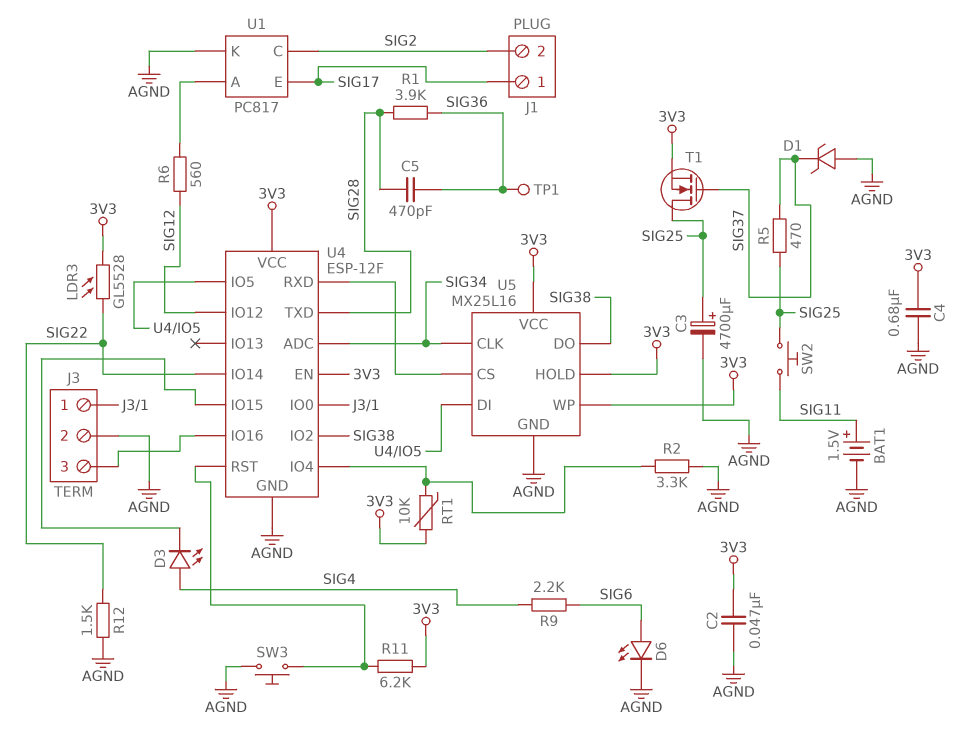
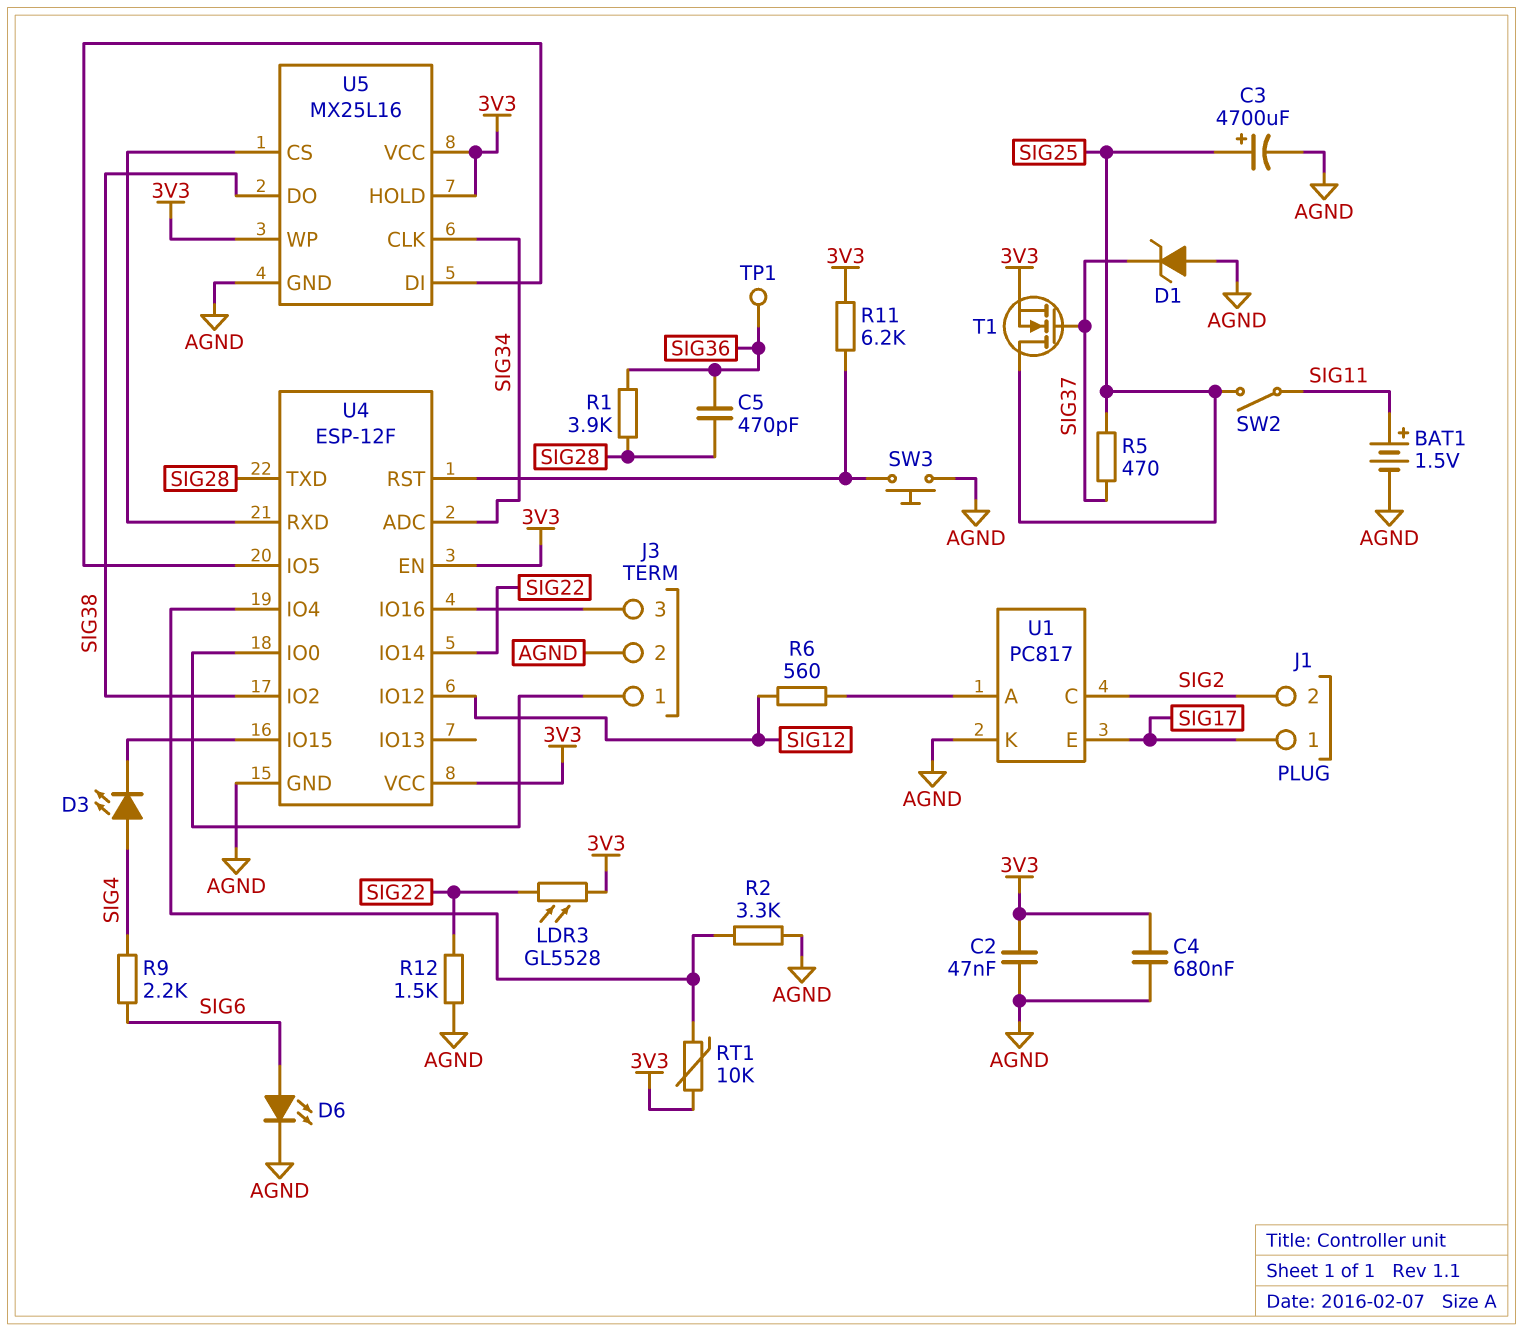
SW2: button (SIG11, SIG25) -> switch (SIG11, SIG25)

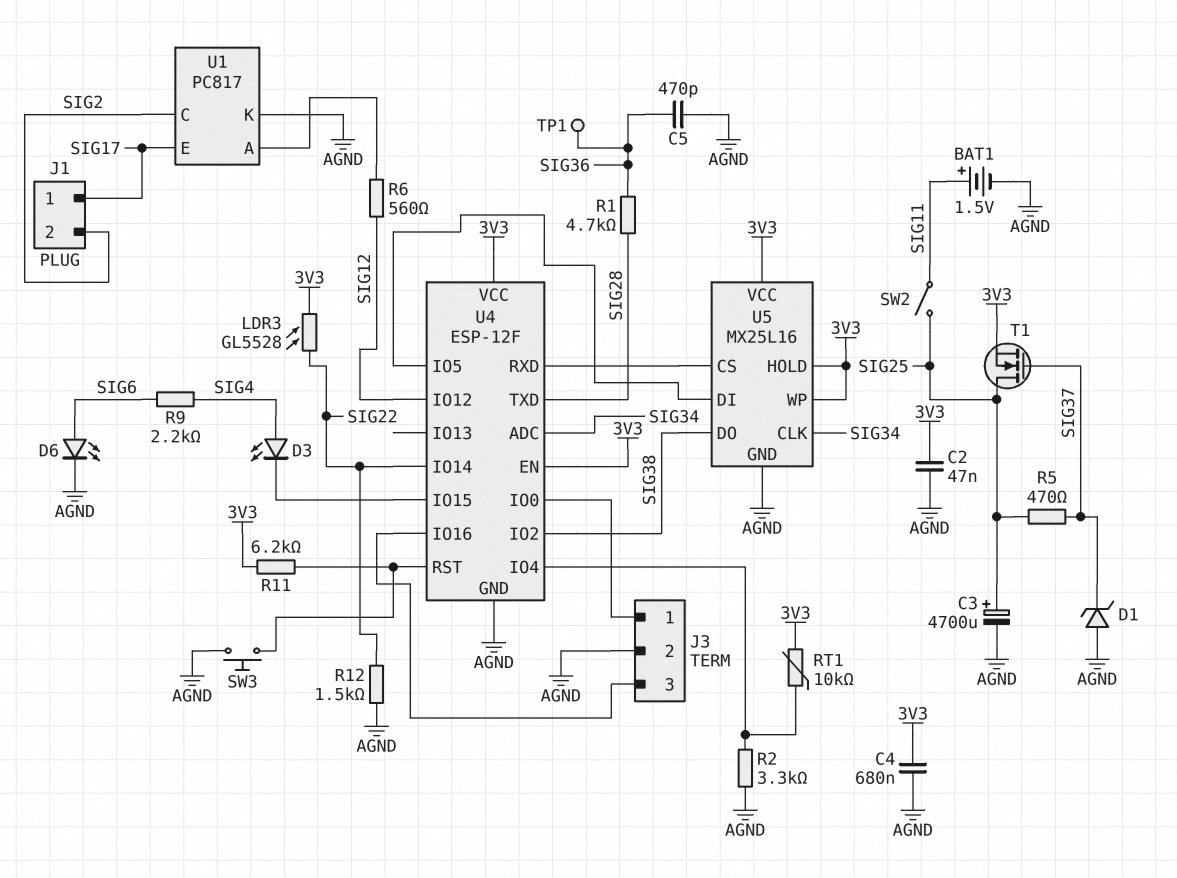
C5: 470pF (SIG28, SIG36) -> 470pF (AGND, SIG36)
R1: 3.9k (SIG28, SIG36) -> 4.7k (SIG28, SIG36)

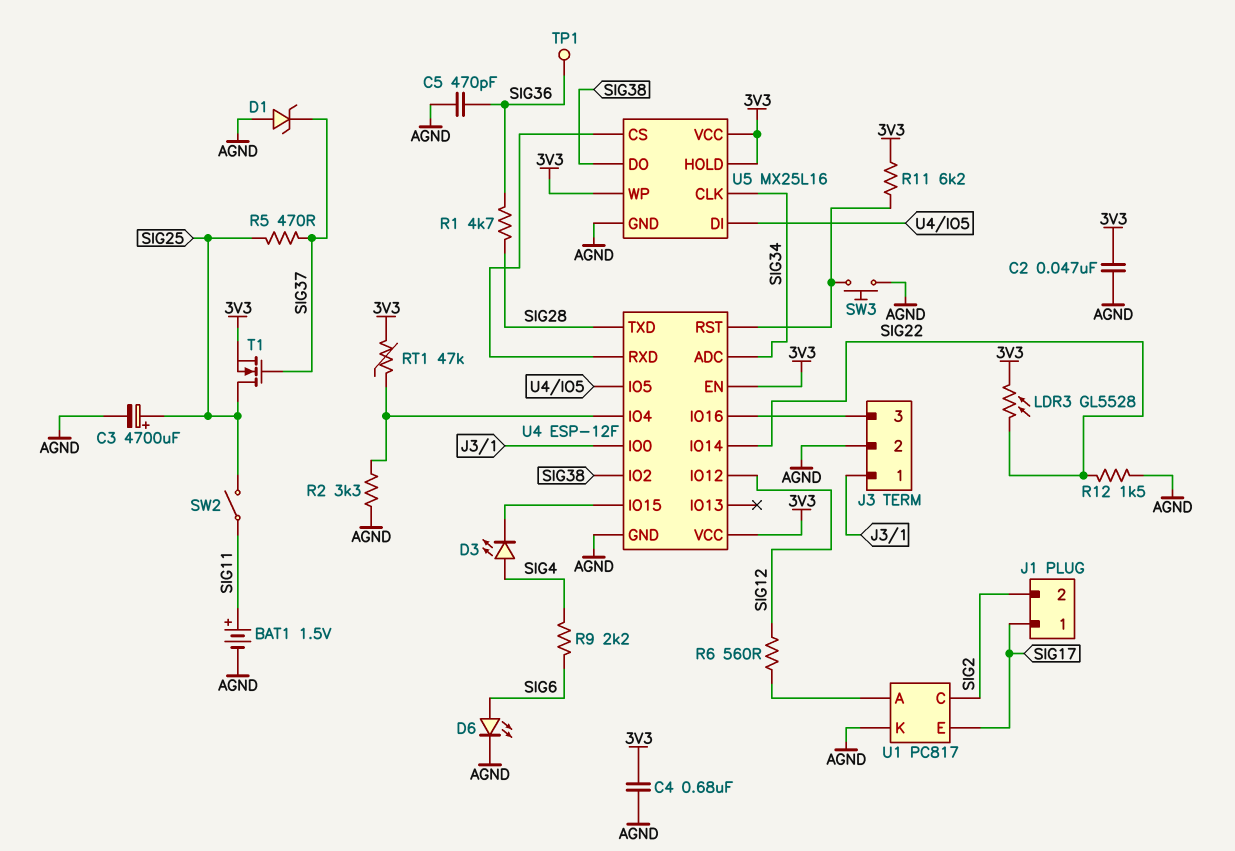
RT1: 10k (3V3, U4/IO4) -> 47k (3V3, U4/IO4)

